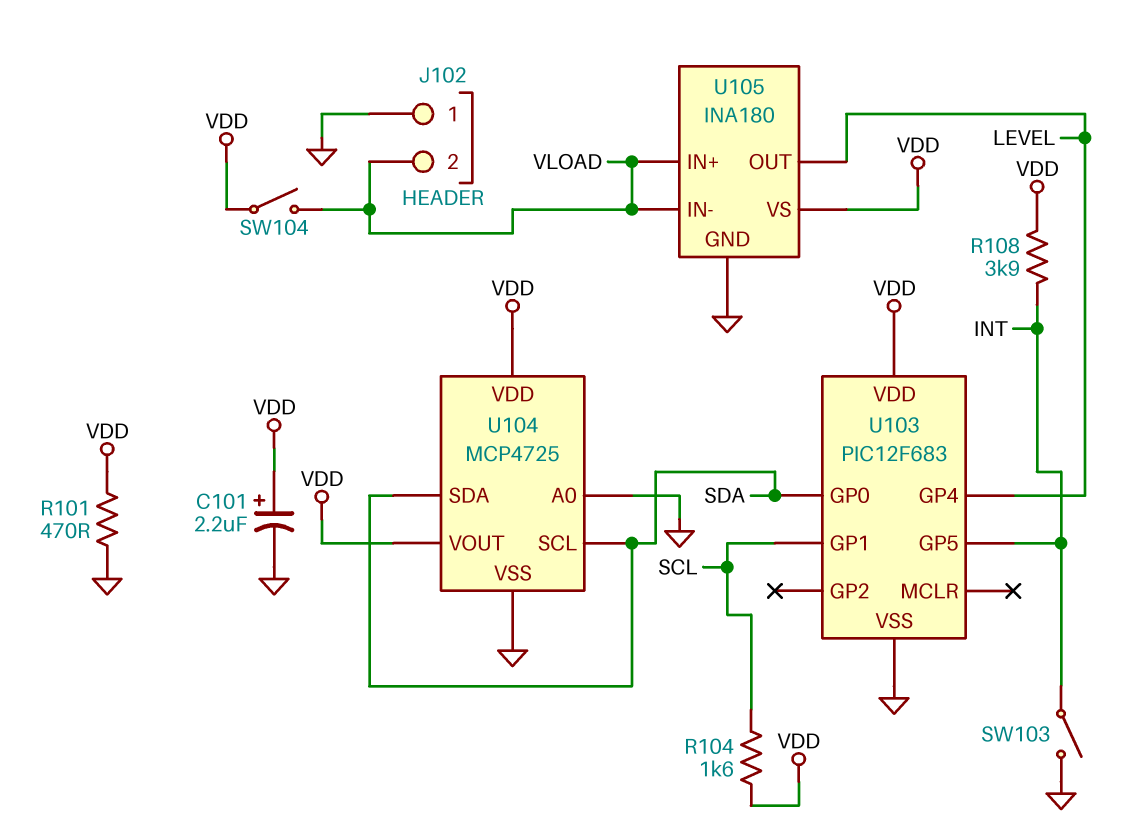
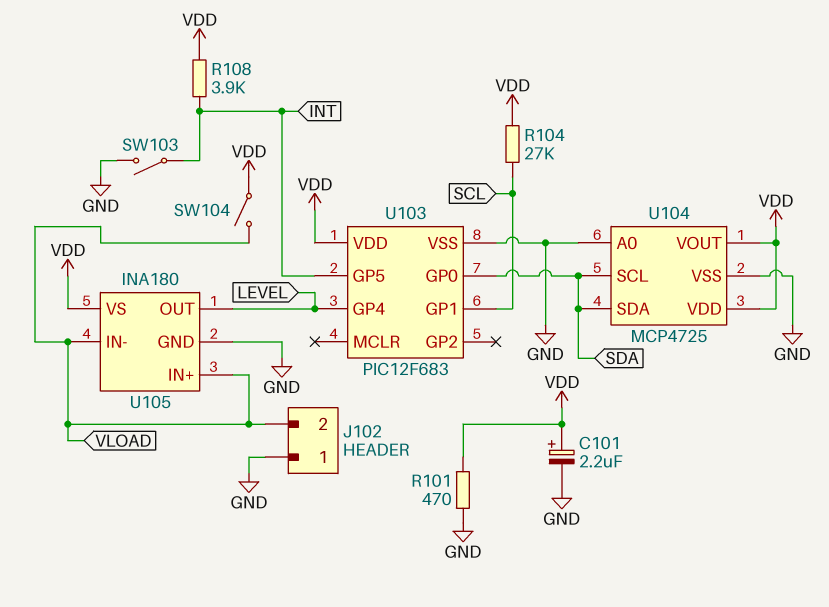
R104: 1.6k (SCL, VDD) -> 27k (SCL, VDD)

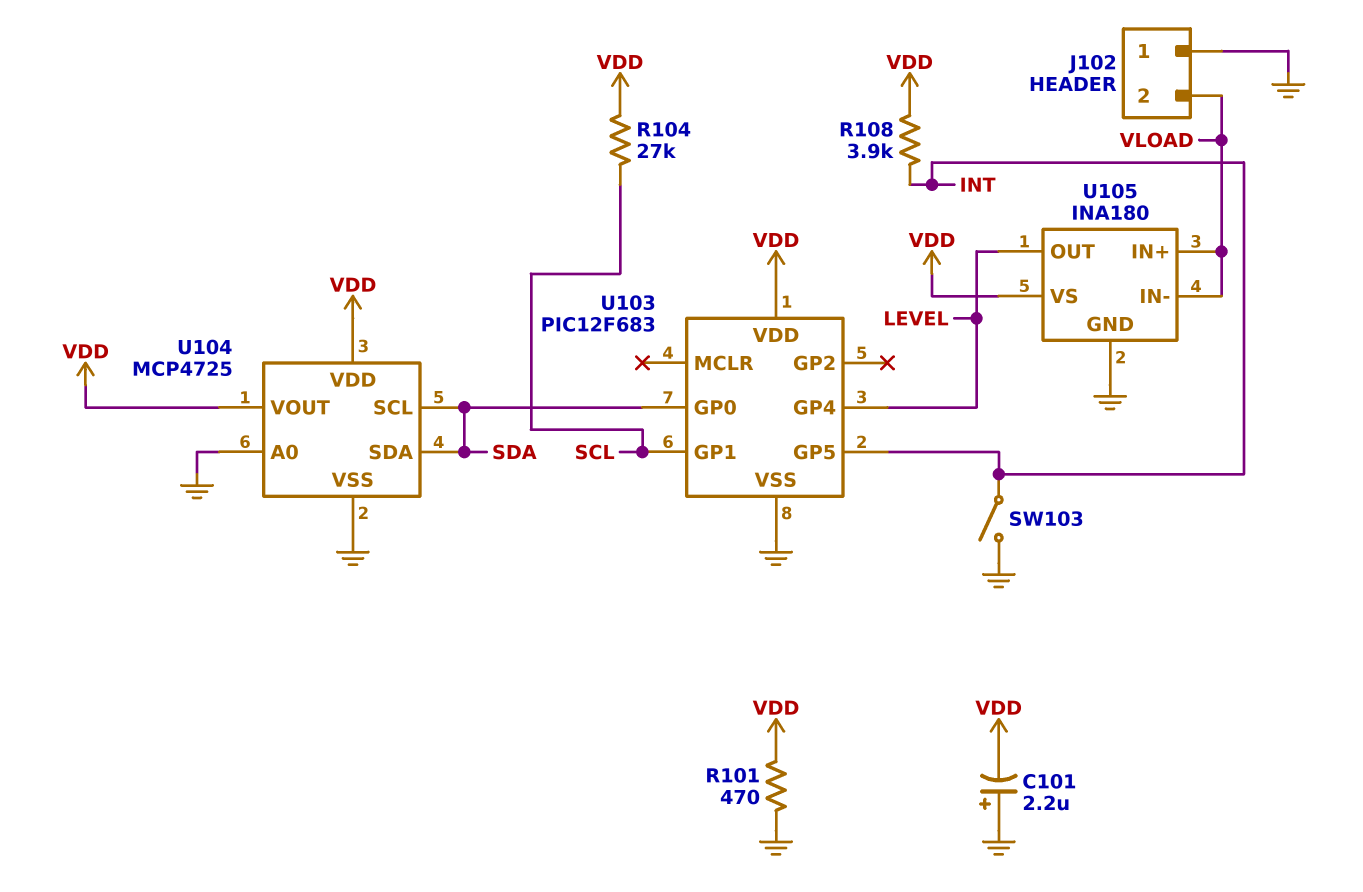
C101: 2.2uF (plus VDD, minus GND) -> 2.2uF (plus GND, minus VDD)
SW104: switch (VDD, VLOAD) -> none

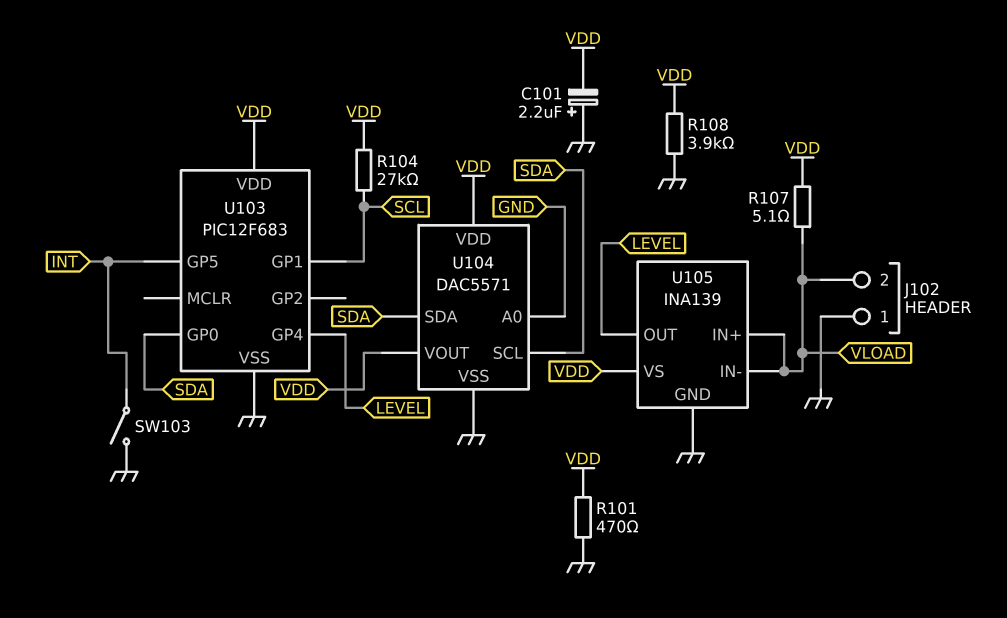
R107: none -> 5.1 (VDD, VLOAD)
R108: 3.9k (INT, VDD) -> 3.9k (GND, VDD)
U104: MCP4725 -> DAC5571
U105: INA180 -> INA139

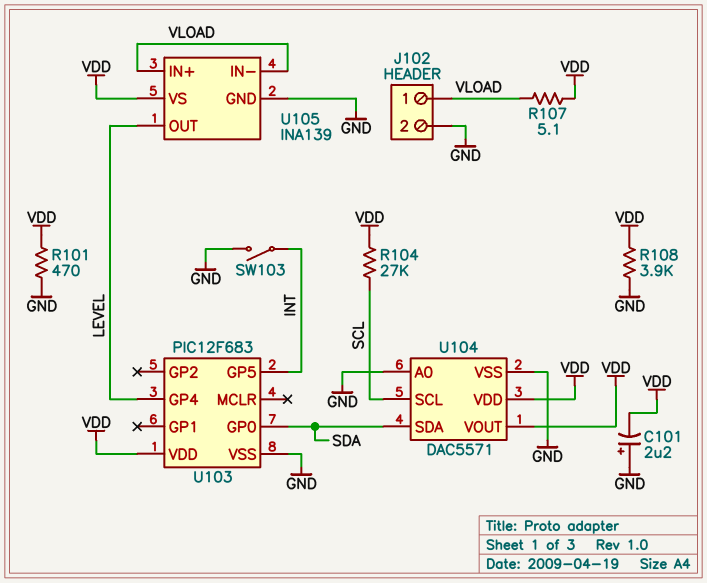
J102 pin 1: GND -> VLOAD
J102 pin 2: VLOAD -> GND
U103 pin GP1: SCL -> none
U104 pin SCL: SDA -> SCL

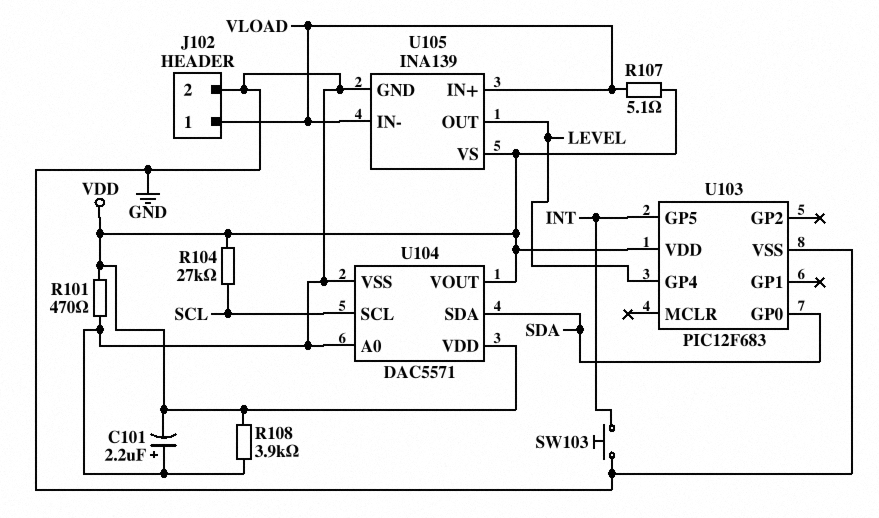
SW103: switch (GND, INT) -> button (GND, INT)

